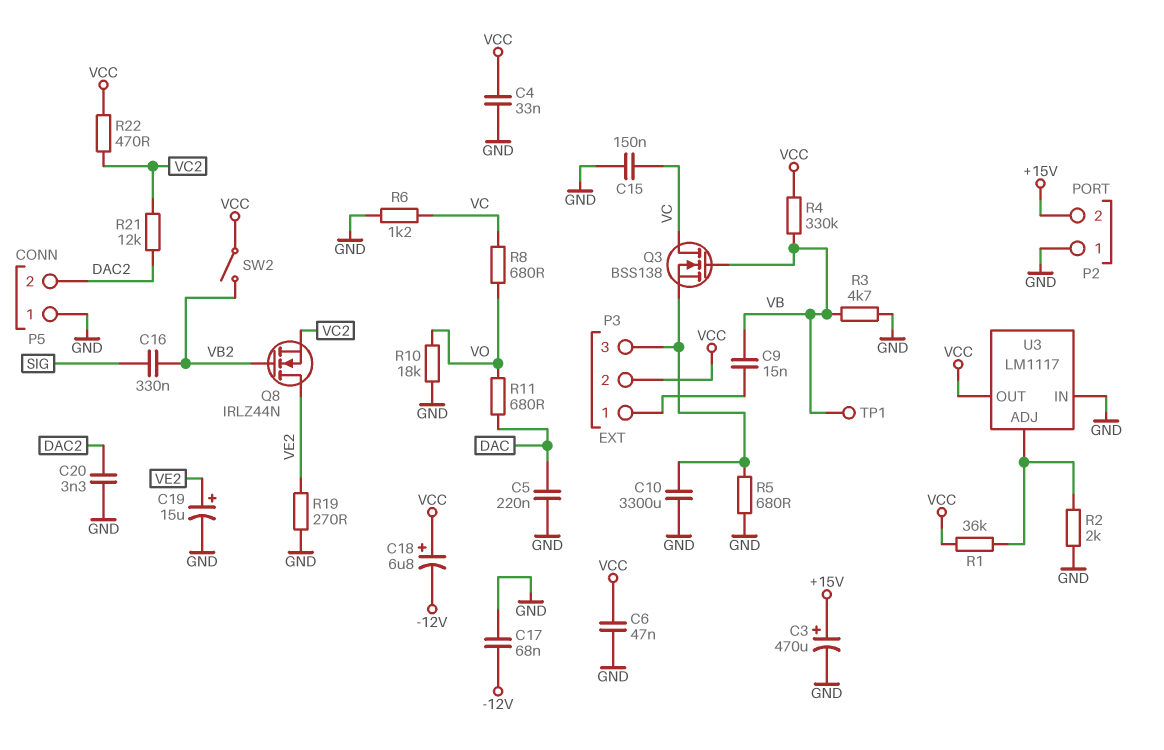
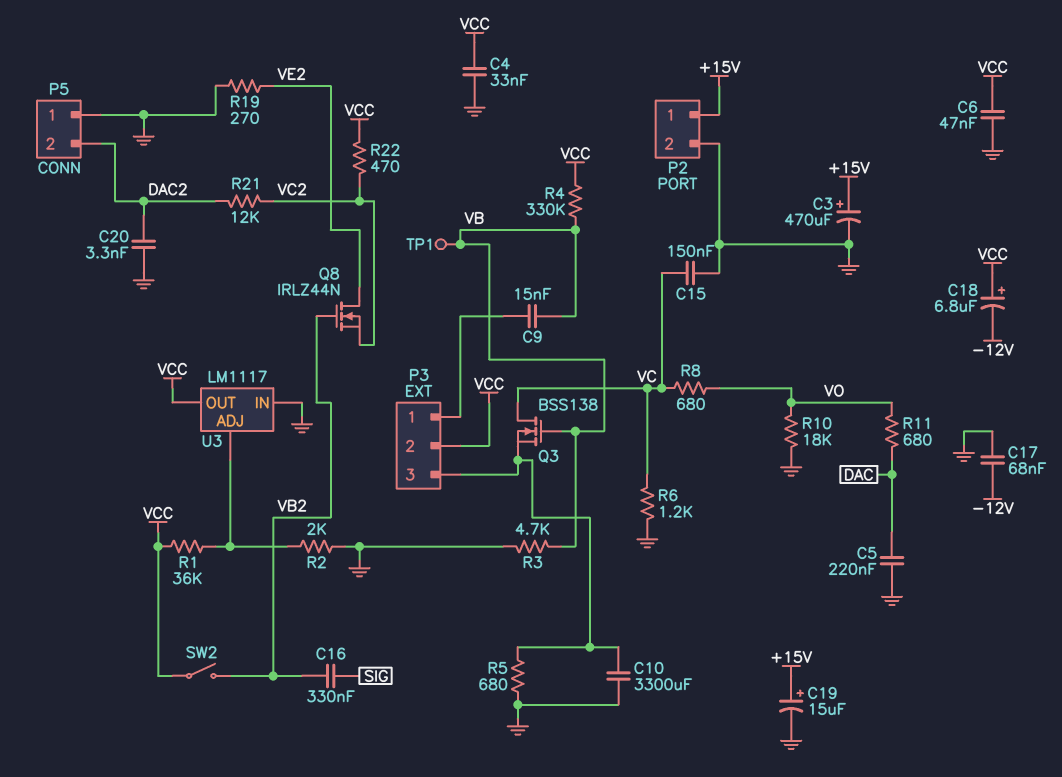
C19: 15uF (plus VE2, minus GND) -> 15uF (plus +15V, minus GND)
P2 pin 1: GND -> +15V
P2 pin 2: +15V -> GND

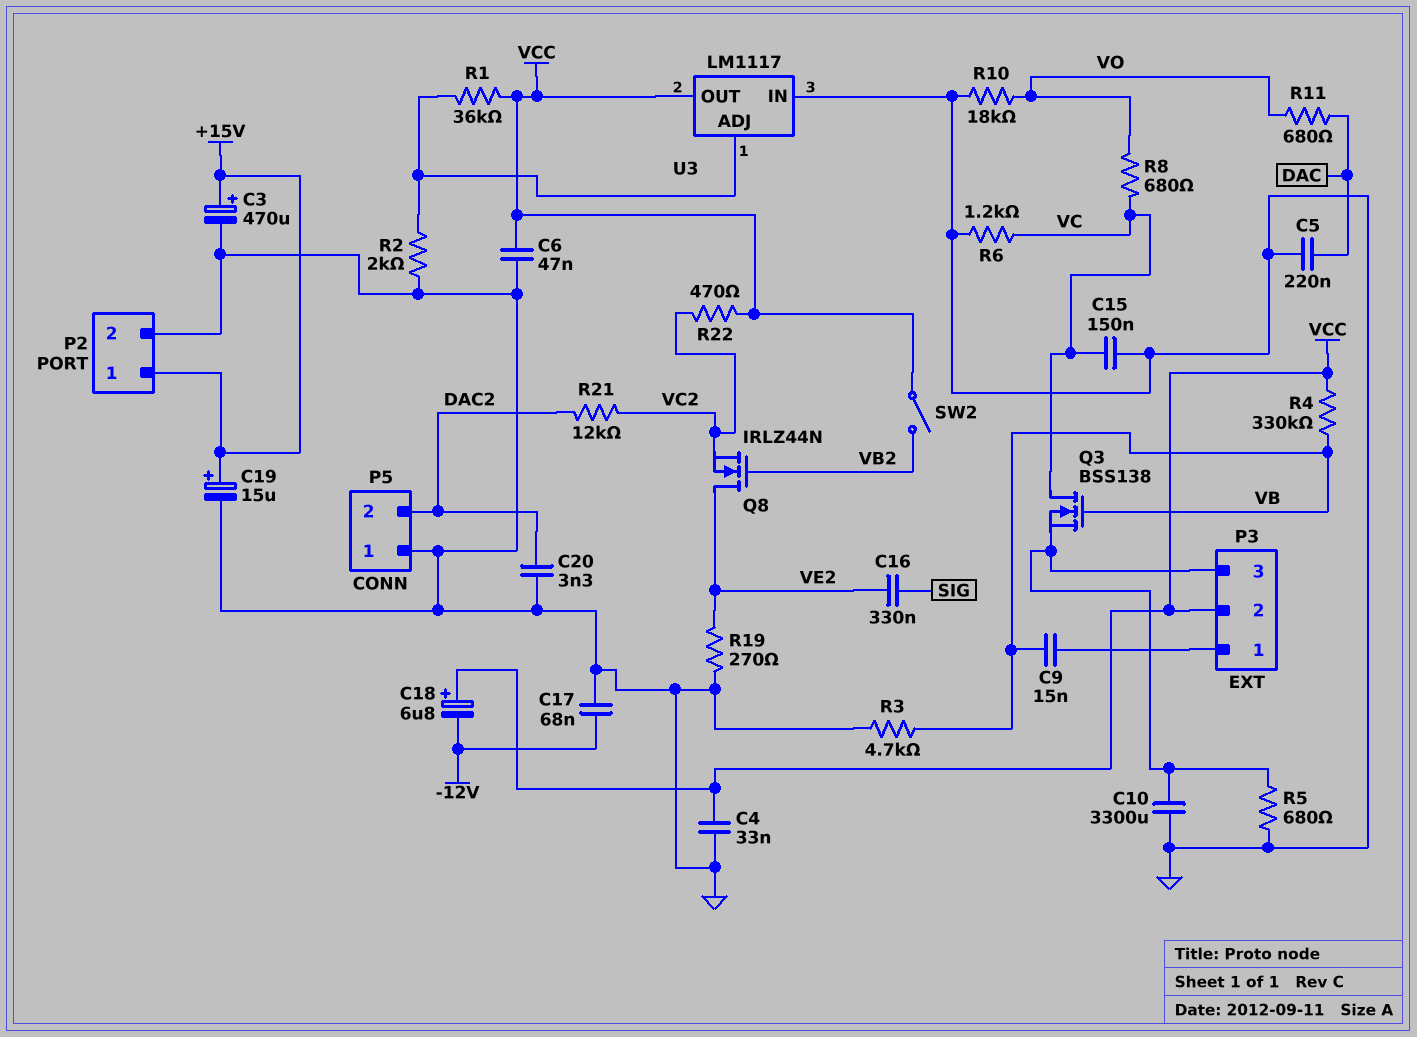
C16: 330nF (SIG, VB2) -> 330nF (SIG, VE2)
TP1: test point (VB) -> none

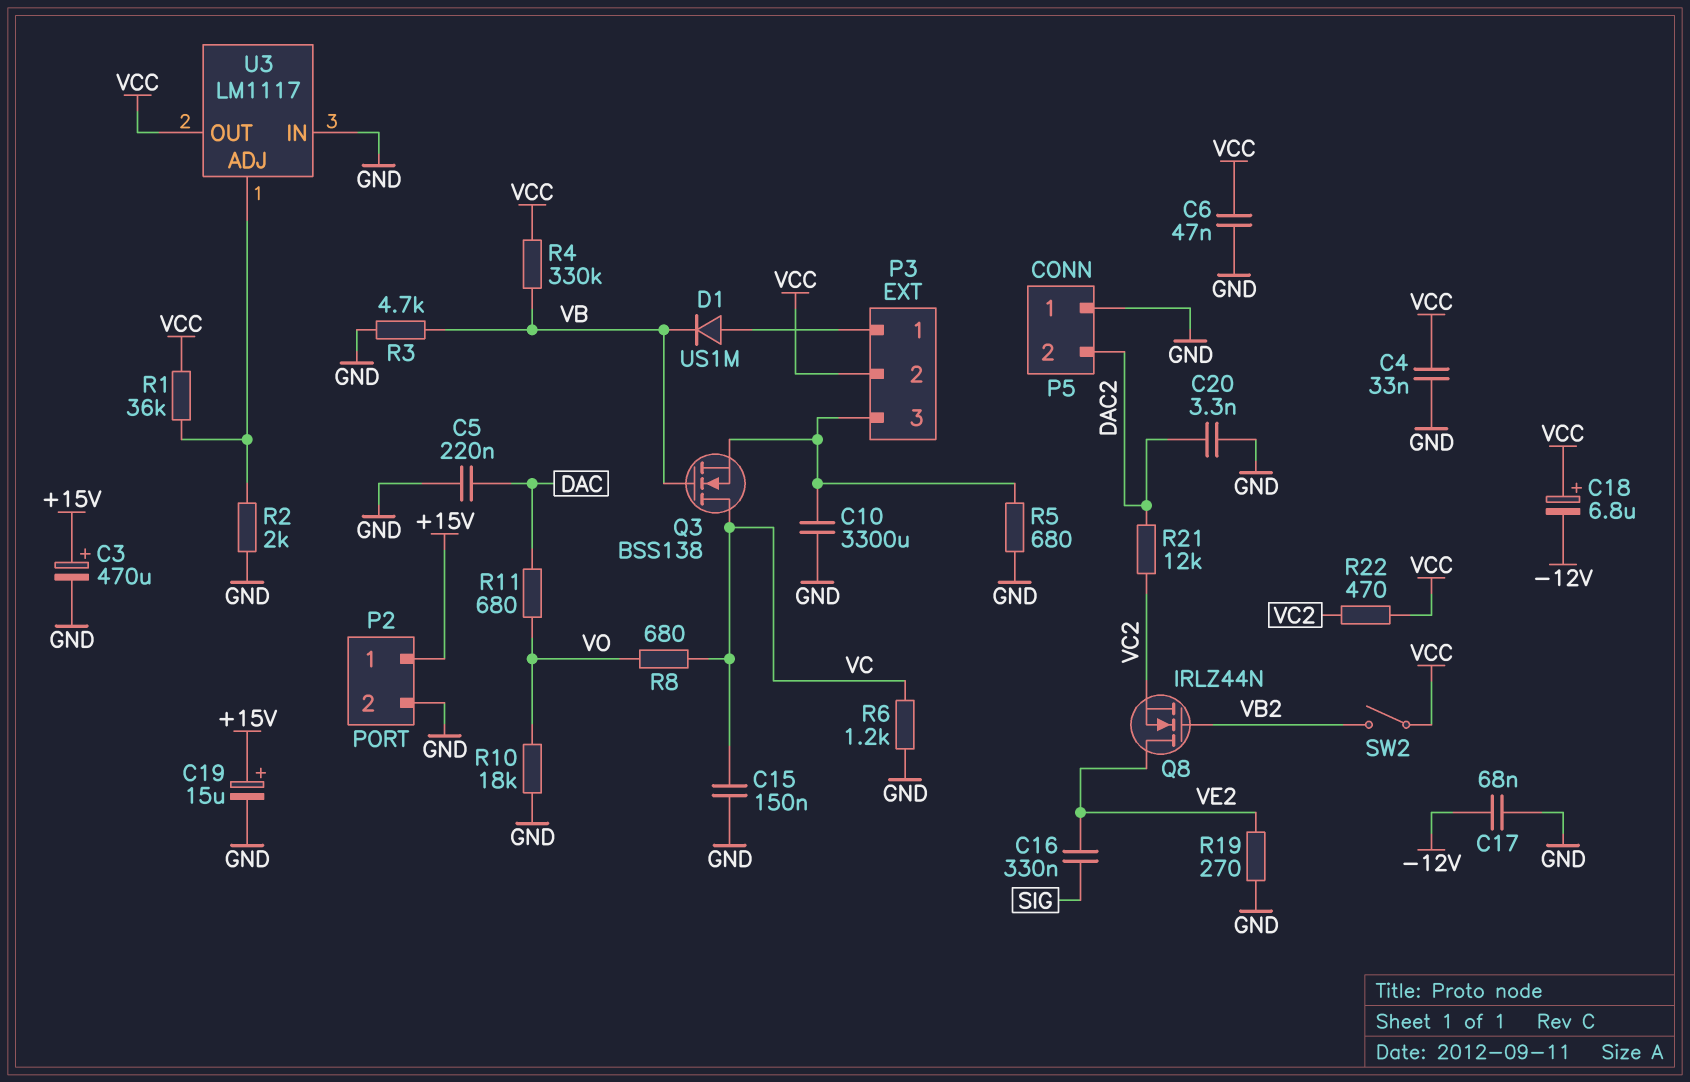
C9: 15nF (P3/1, VB) -> none
D1: none -> diode US1M (A P3/1, K VB)

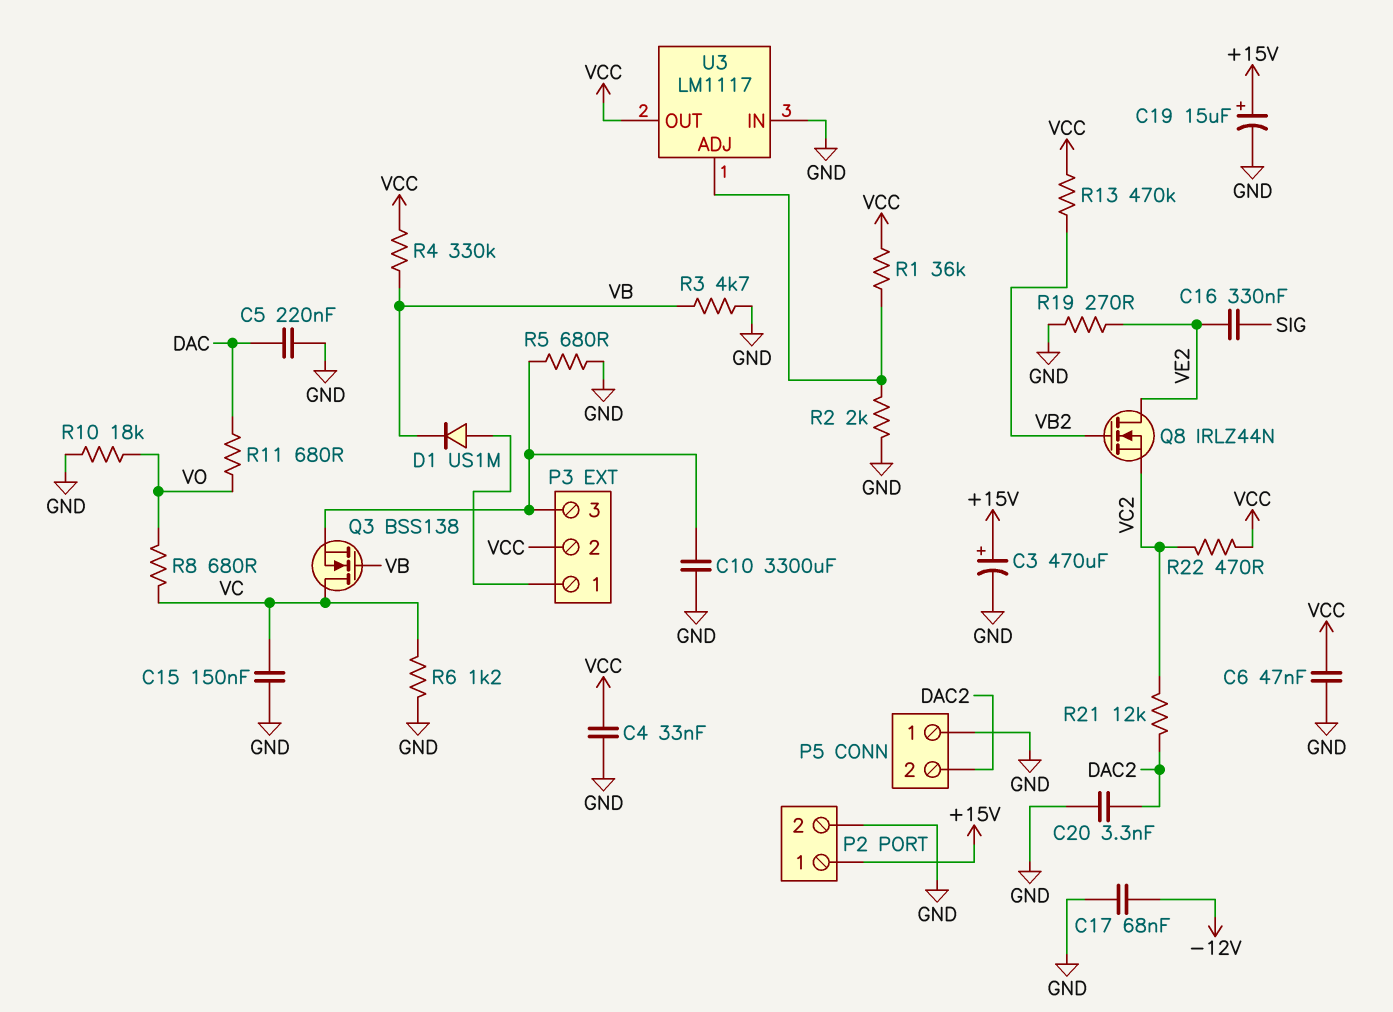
C18: 6.8uF (plus VCC, minus -12V) -> none
R13: none -> 470k (VB2, VCC)
SW2: switch (VB2, VCC) -> none

